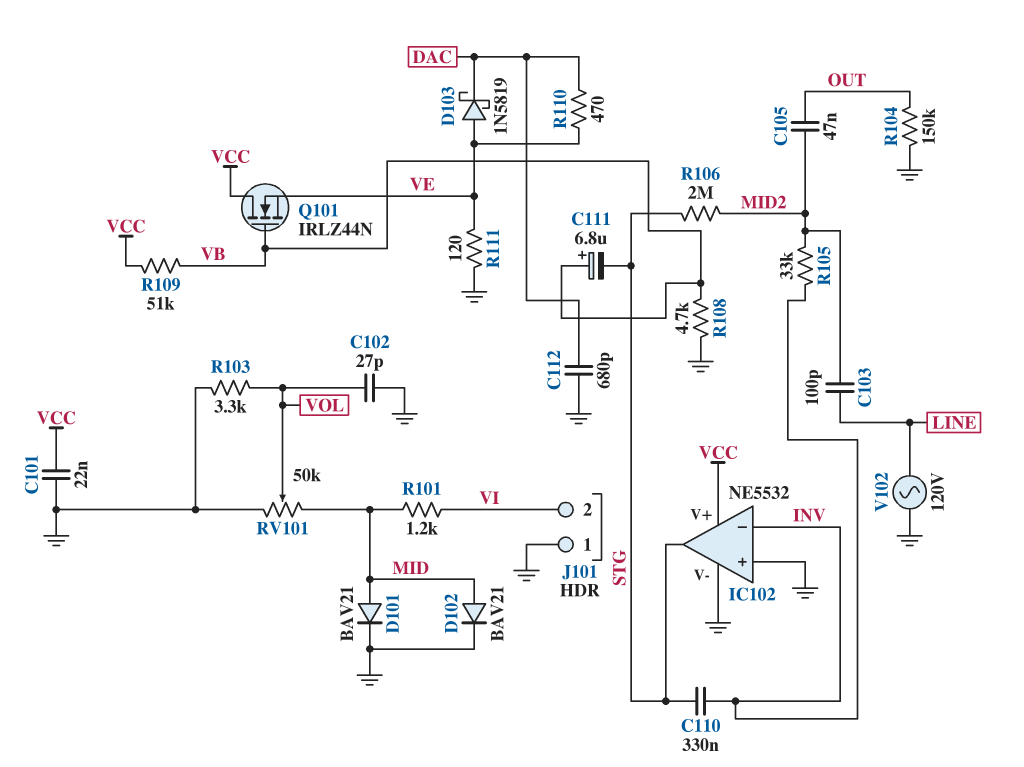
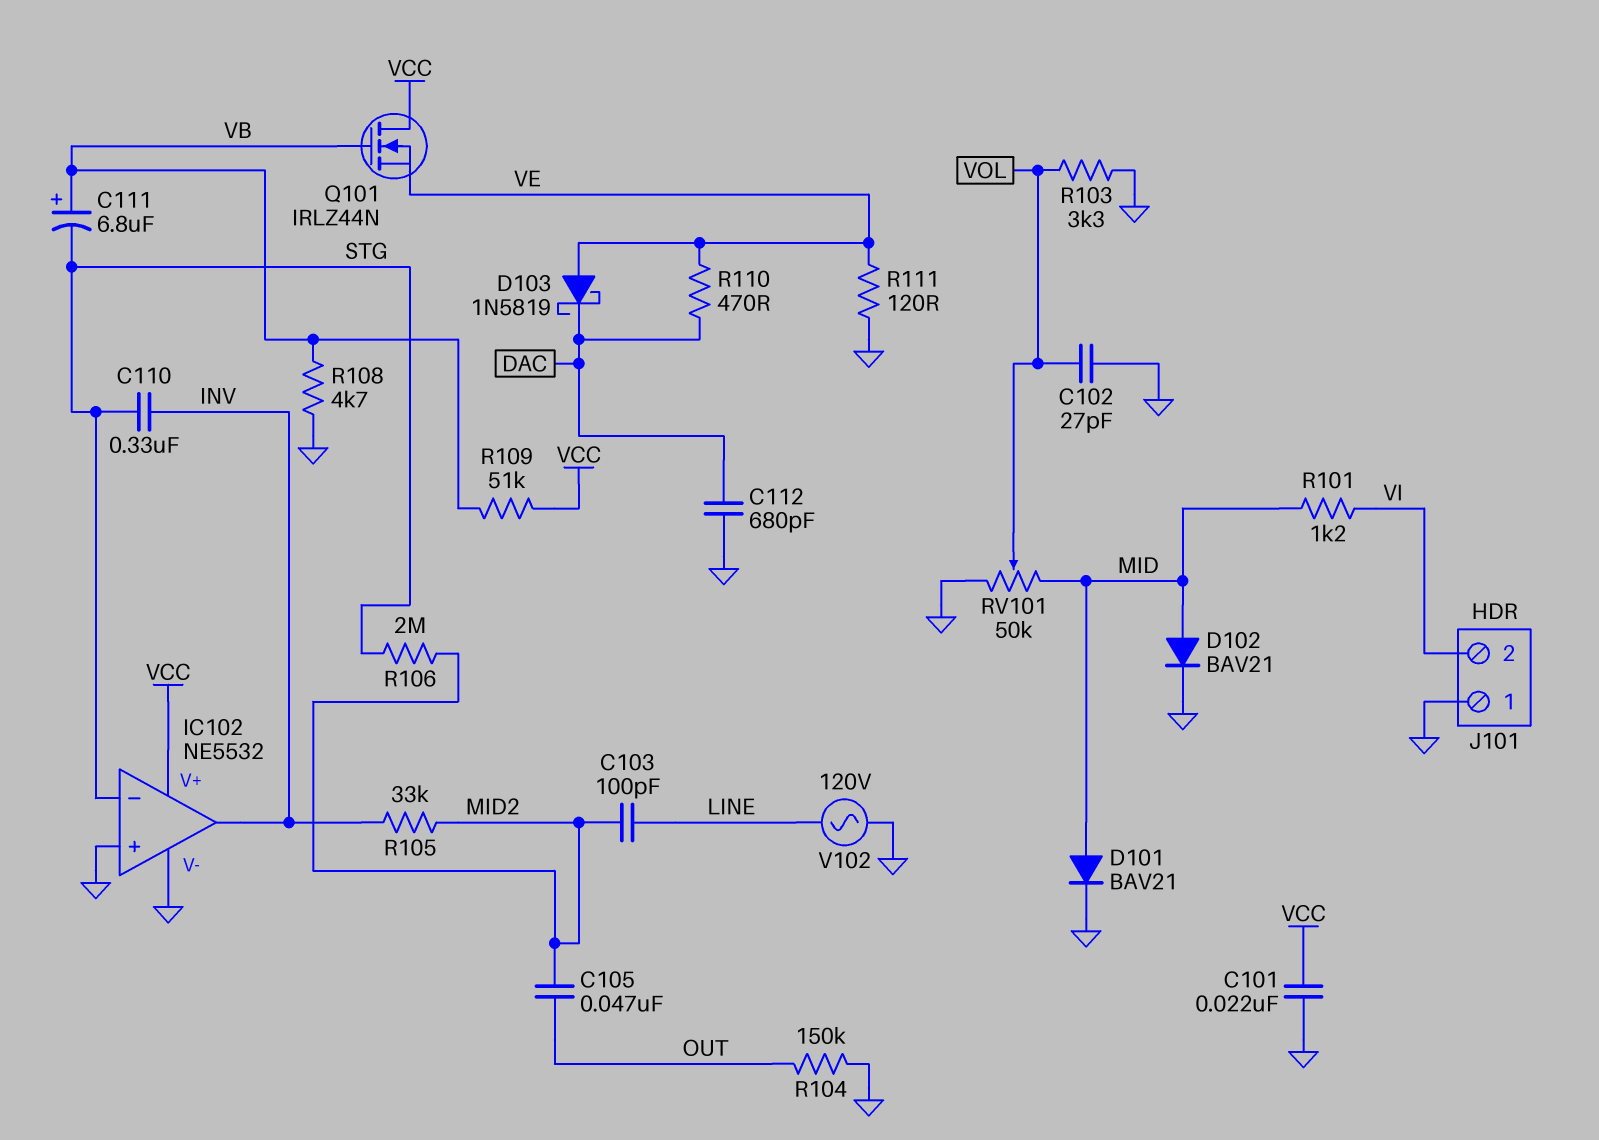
IC102 pin in-: INV -> STG
IC102 pin out: STG -> INV

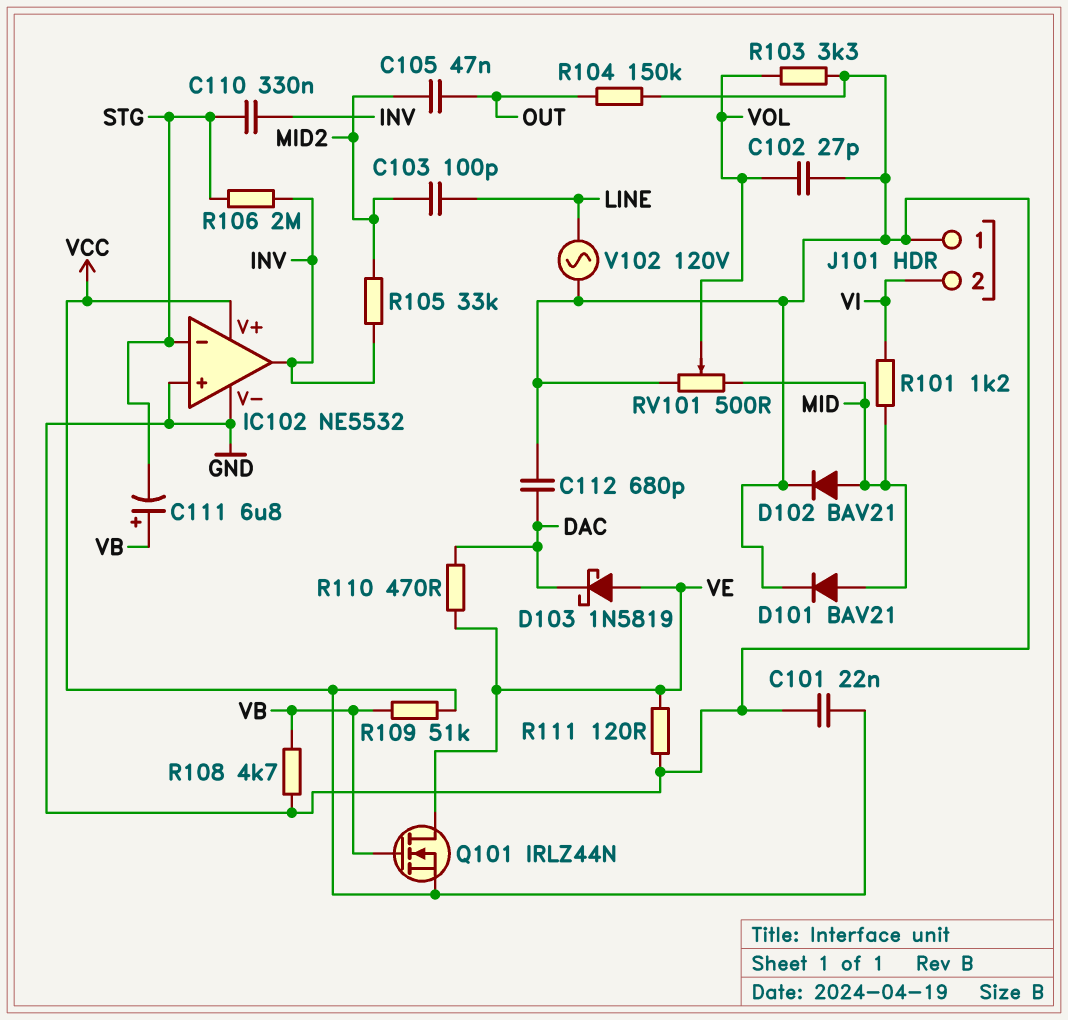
Q101: NMOS IRLZ44N (G VB, D VCC, S VE) -> NMOS IRLZ44N (G VB, D VE, S VCC)
R106: 2M (MID2, STG) -> 2M (INV, STG)
RV101: 50k (GND, MID, wiper VOL) -> 500 (GND, MID, wiper VOL)

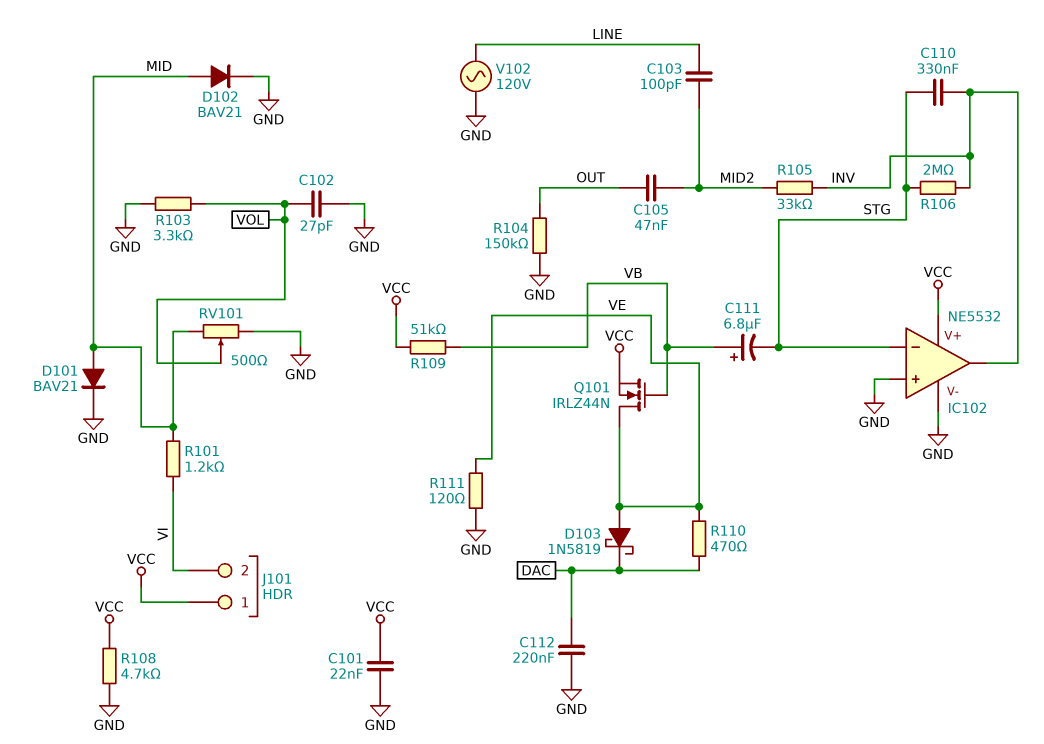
C112: 680pF (DAC, GND) -> 220nF (DAC, GND)
J101 pin 1: GND -> VCC
R108: 4.7k (GND, VB) -> 4.7k (GND, VCC)

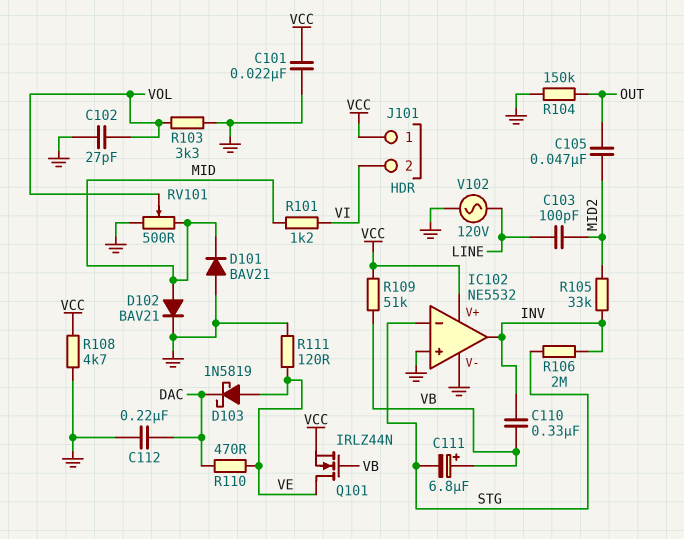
C110: 330nF (INV, STG) -> 330nF (INV, VB)
D101: diode BAV21 (A MID, K GND) -> diode BAV21 (A GND, K MID)

